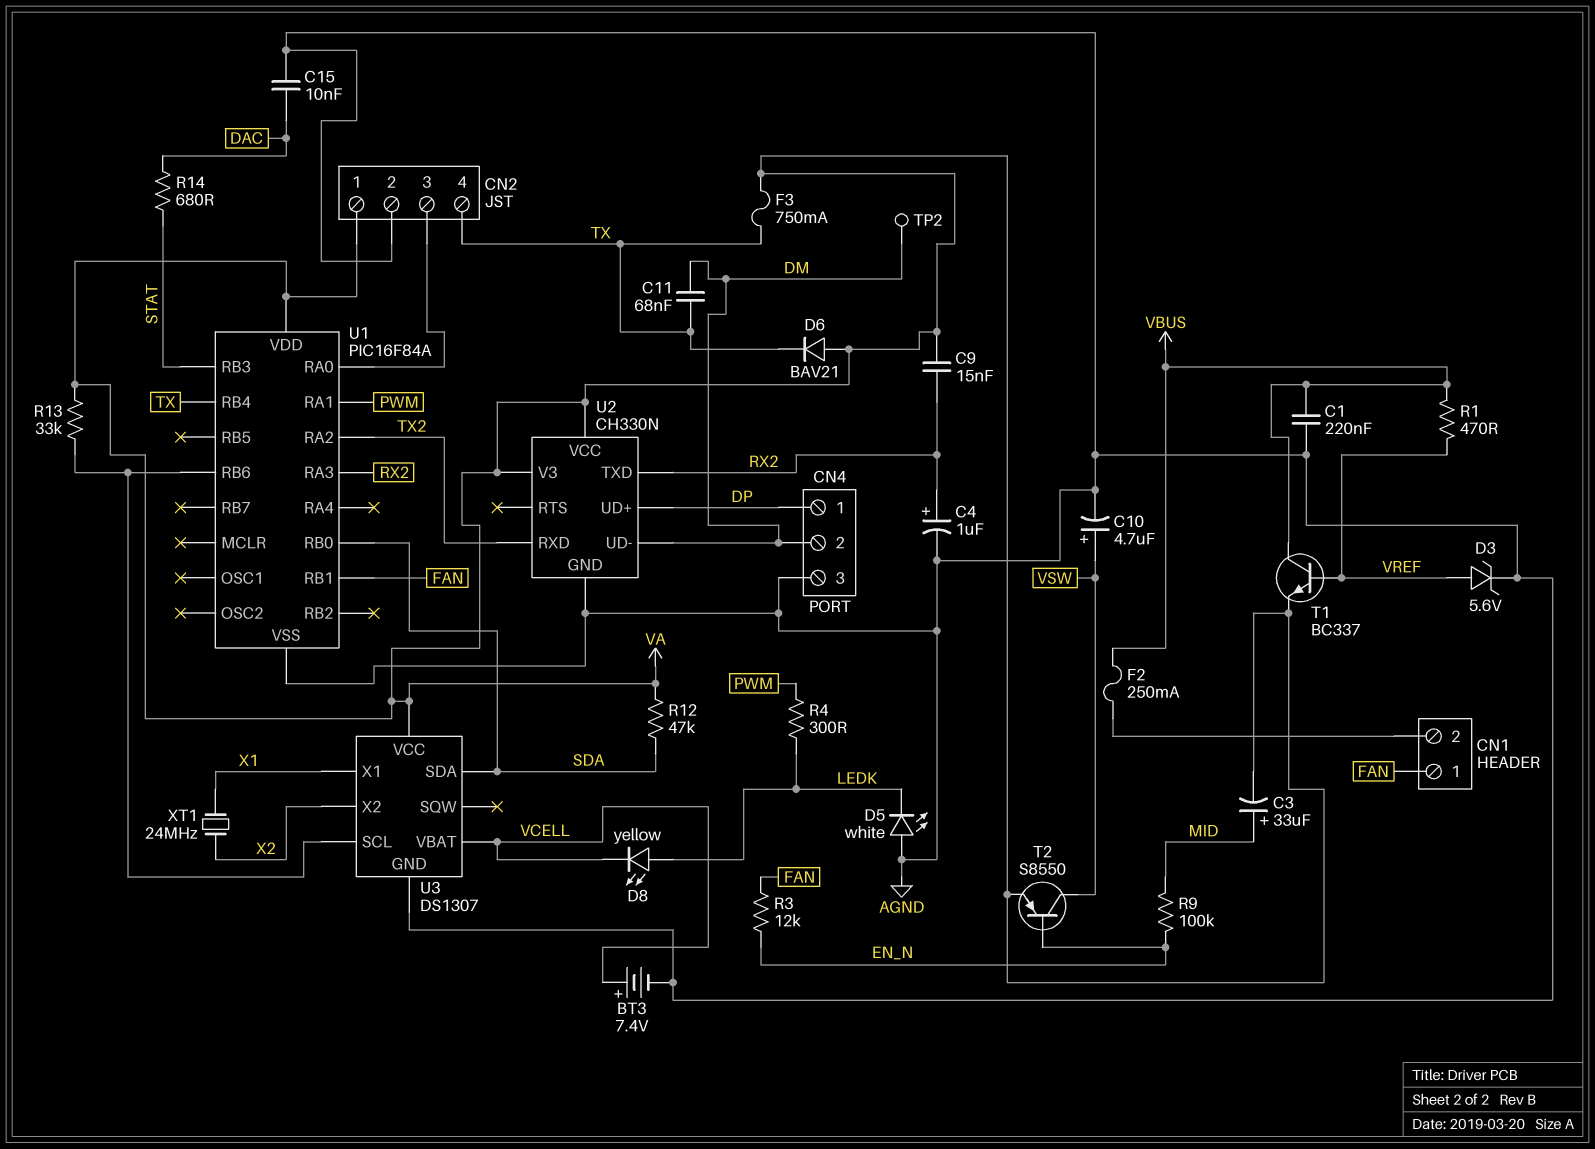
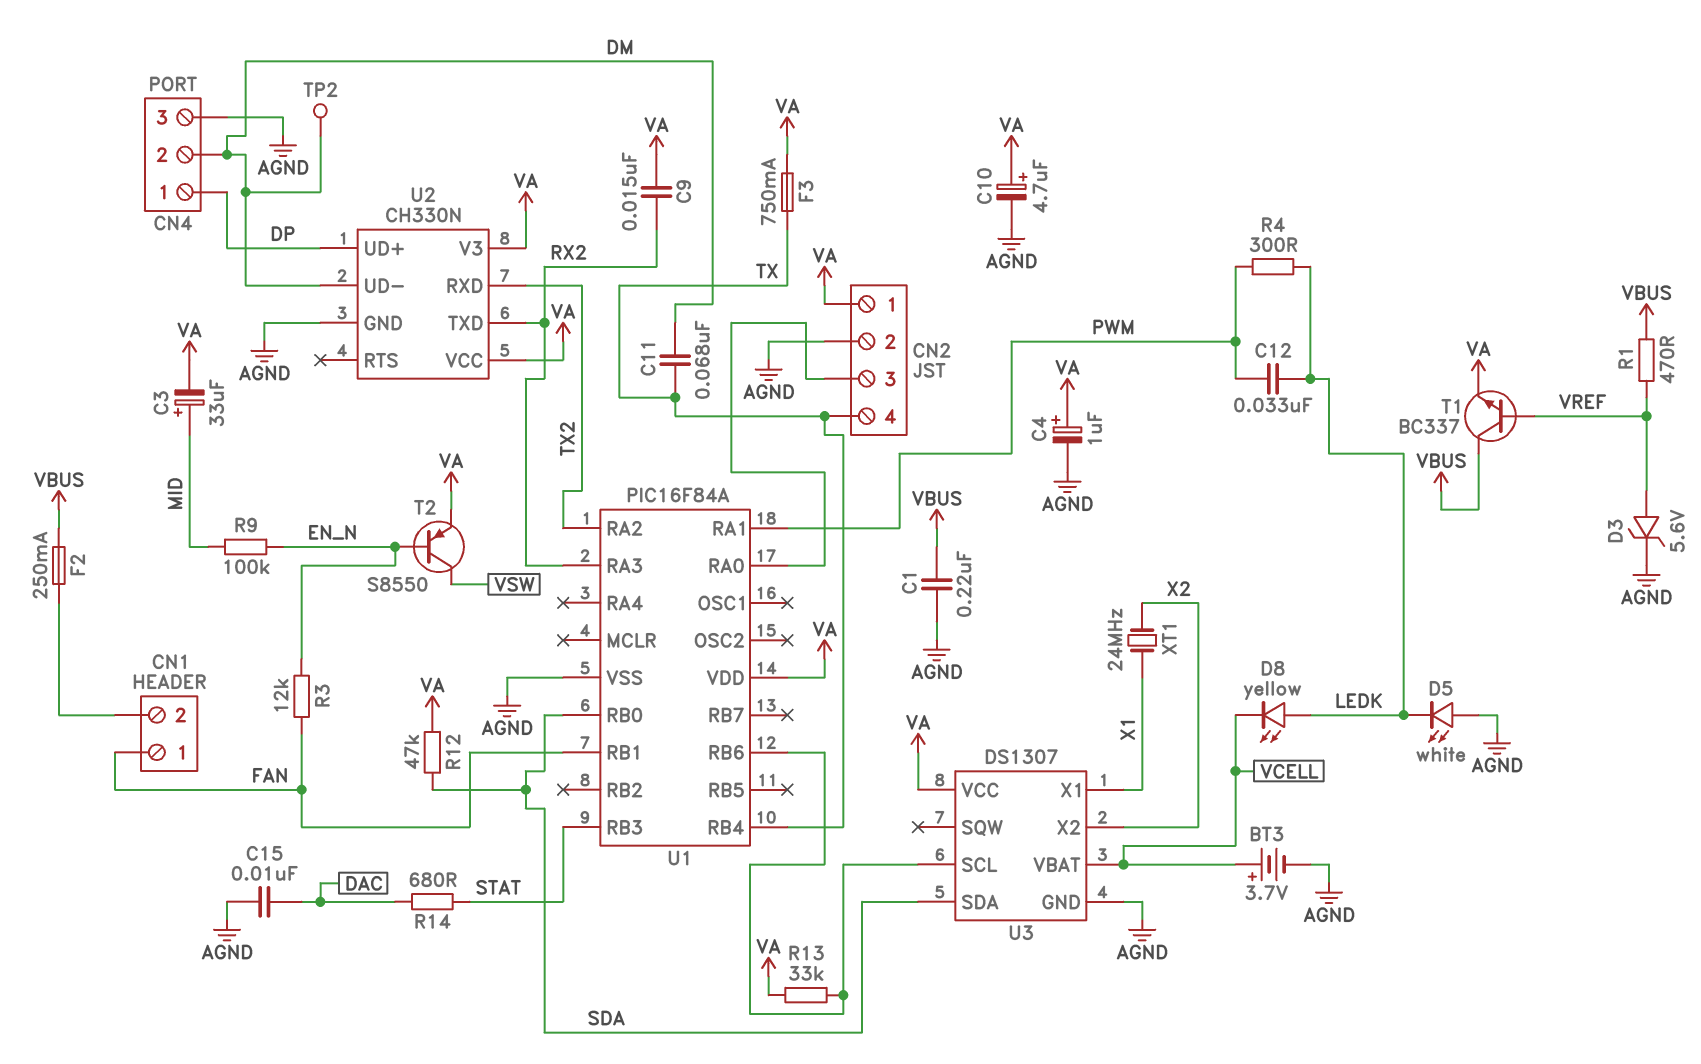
BT3: 7.4V (plus VCELL, minus AGND) -> 3.7V (plus VCELL, minus AGND)
C4: 1uF (plus RX2, minus AGND) -> 1uF (plus VA, minus AGND)
C10: 4.7uF (plus VSW, minus AGND) -> 4.7uF (plus VA, minus AGND)
C12: none -> 33nF (LEDK, PWM)
D6: diode BAV21 (A VA, K TX) -> none

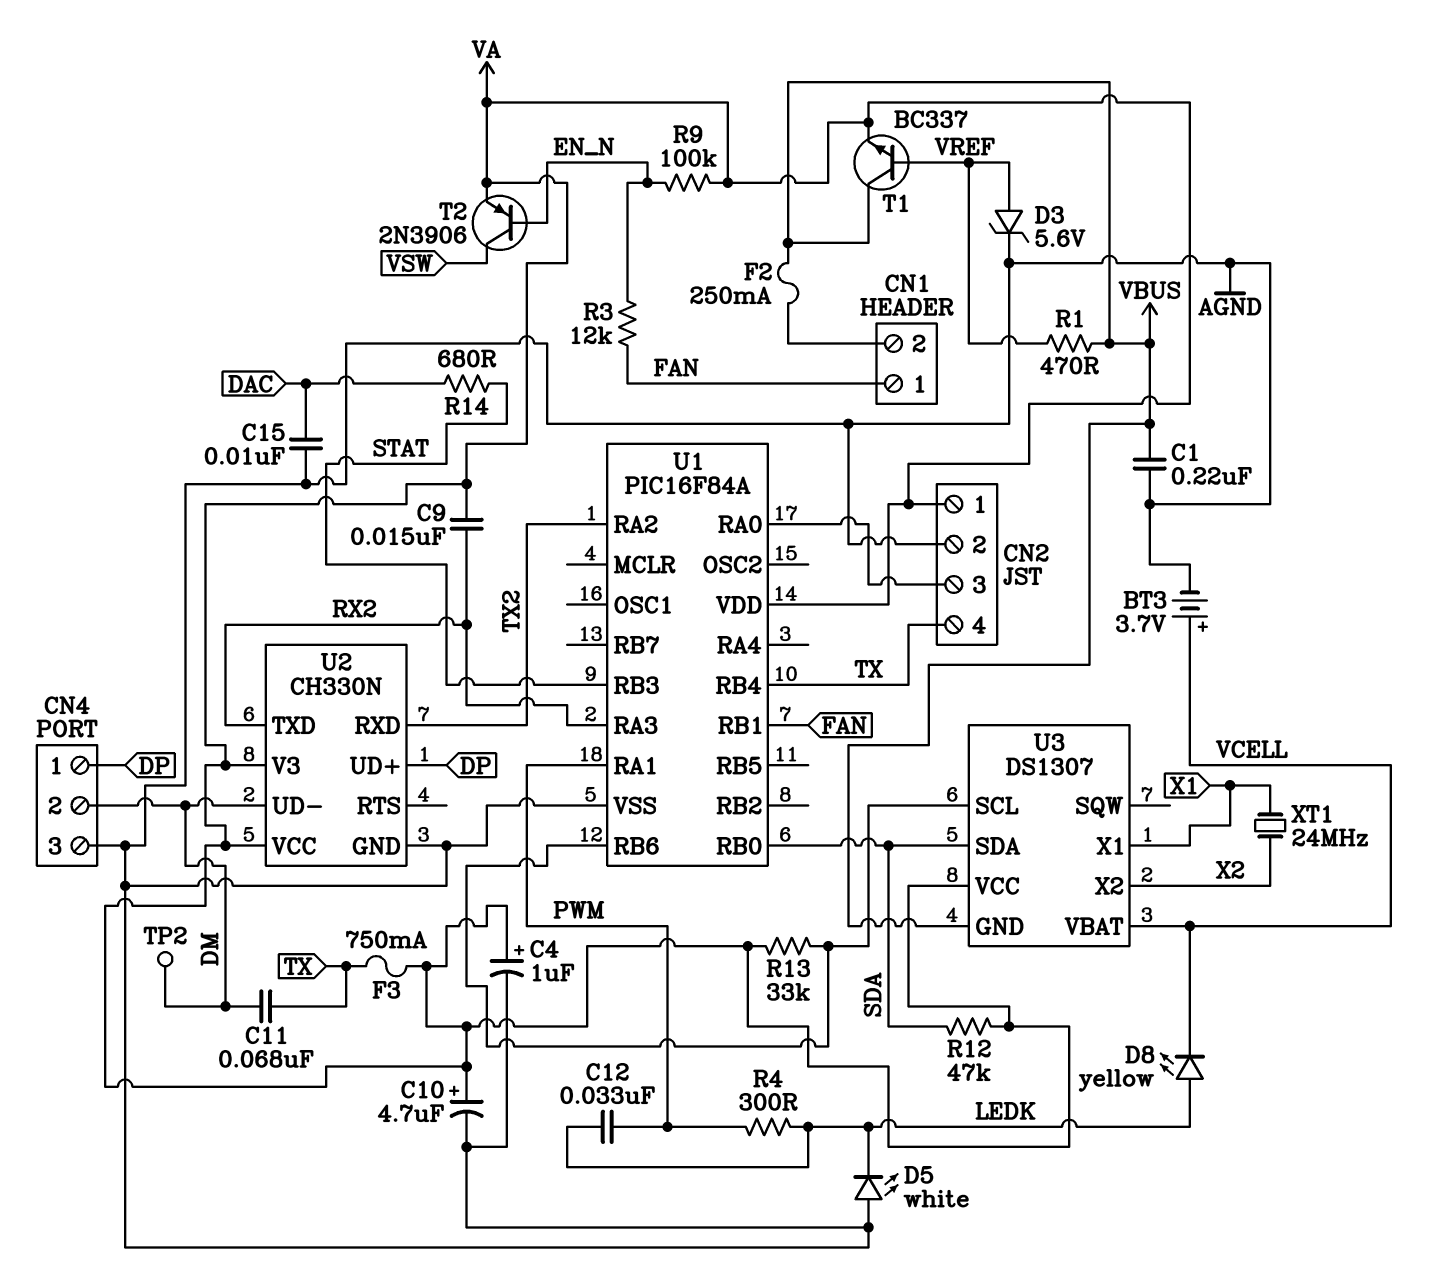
C3: 33uF (plus MID, minus VA) -> none
R9: 100k (EN_N, MID) -> 100k (EN_N, VA)
T2: PNP S8550 (B EN_N, C VSW, E VA) -> PNP 2N3906 (B EN_N, C VSW, E VA)
U3 pin GND: AGND -> VBUS

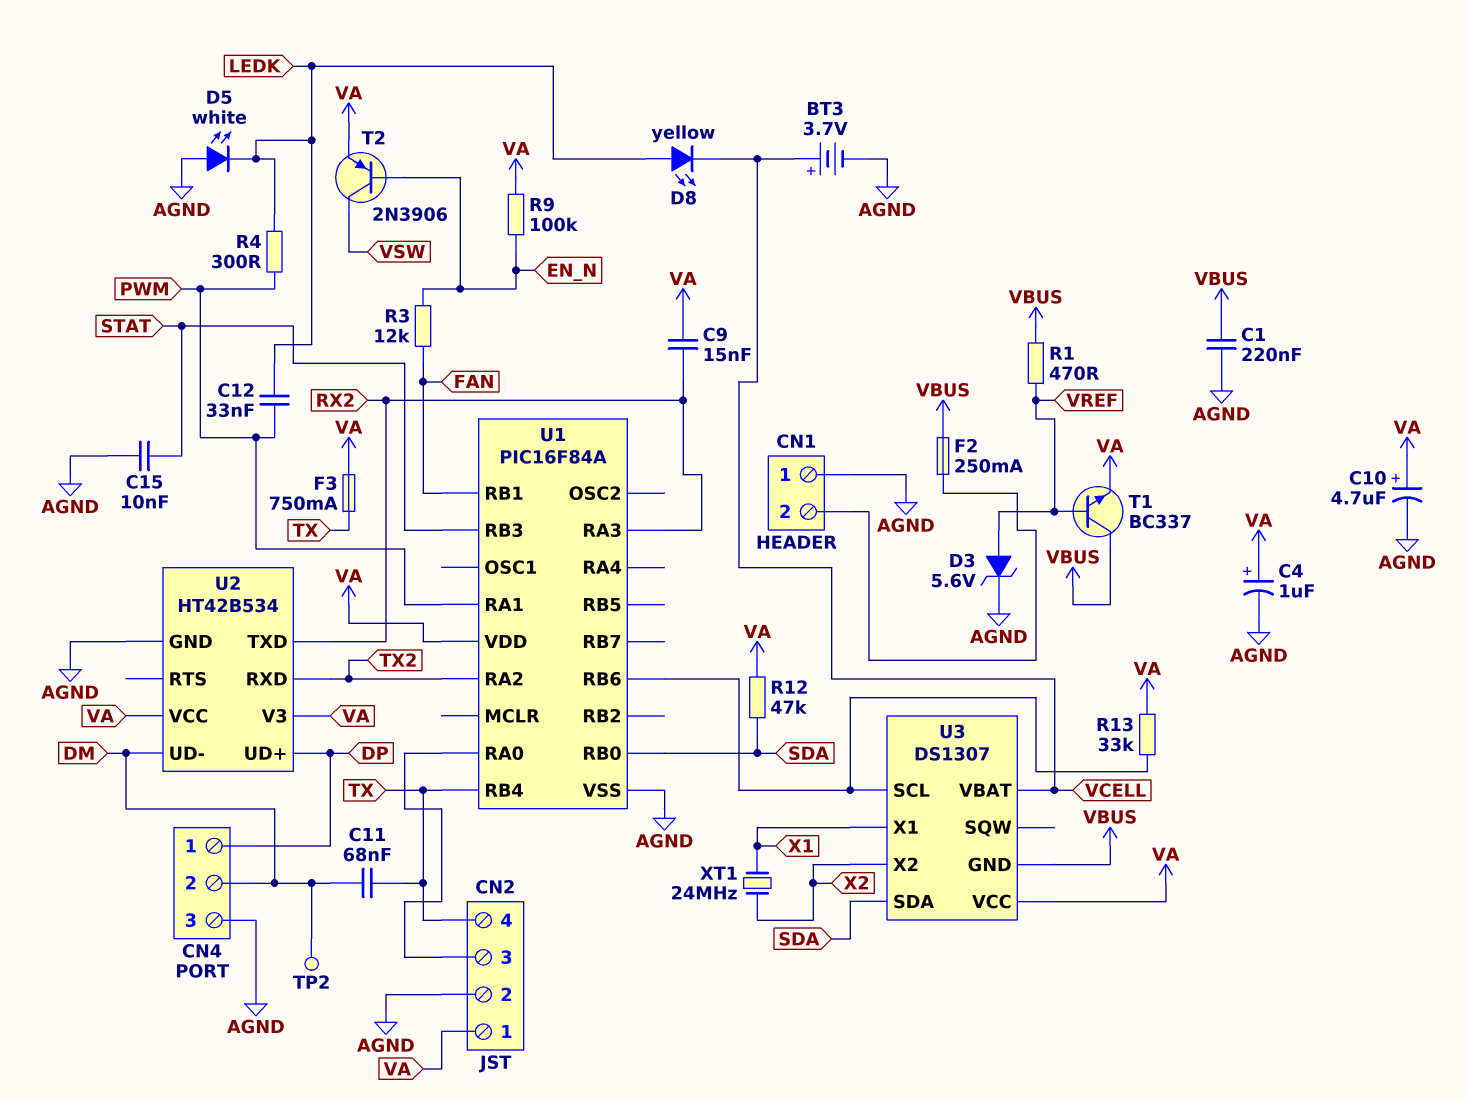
C15: 10nF (AGND, DAC) -> 10nF (AGND, STAT)
CN1 pin 1: FAN -> AGND
R14: 680 (DAC, STAT) -> none
U2: CH330N -> HT42B534

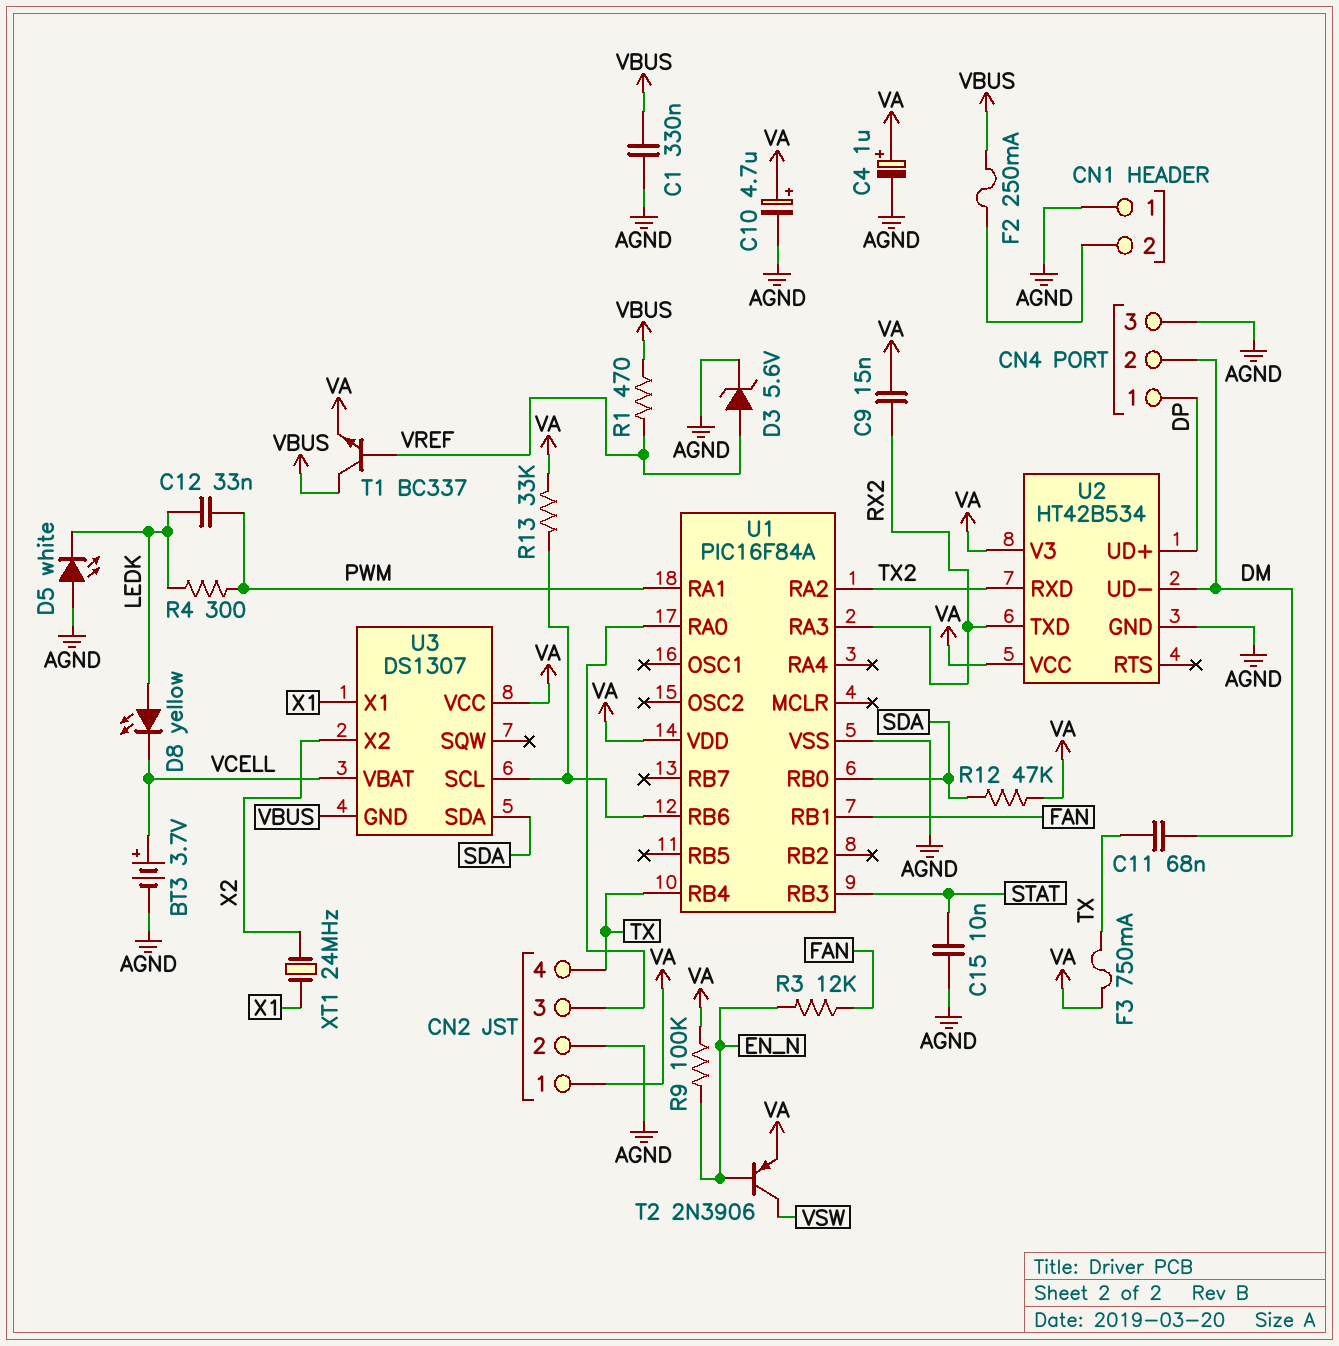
C1: 220nF (AGND, VBUS) -> 330nF (AGND, VBUS)
TP2: test point (DM) -> none

